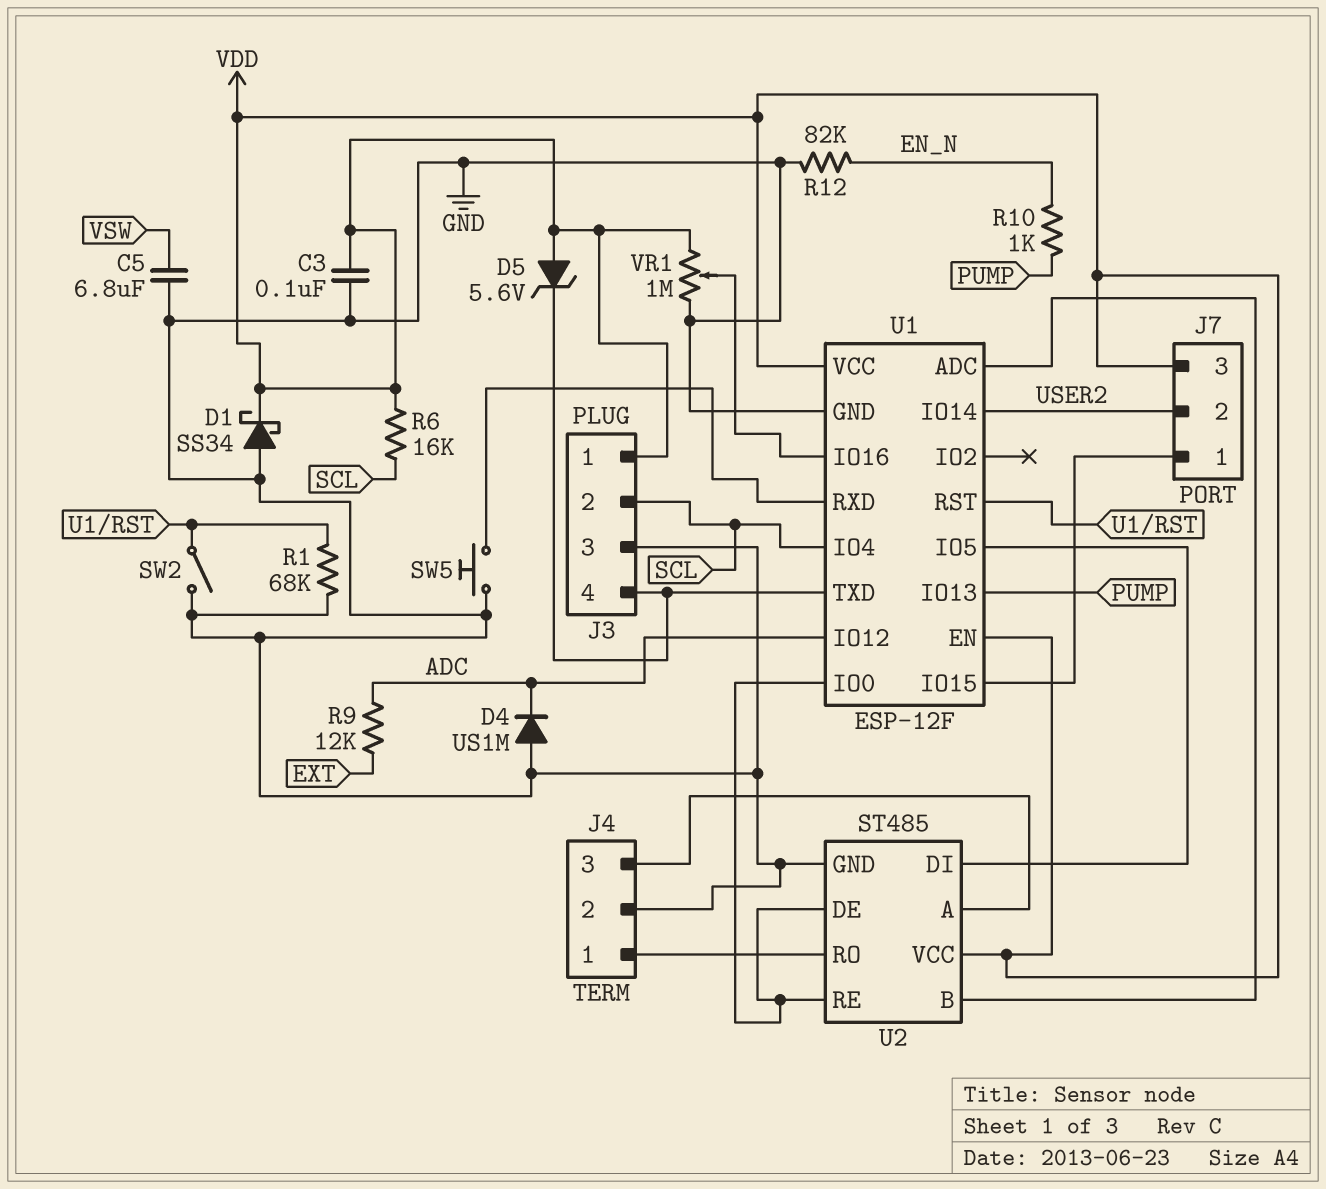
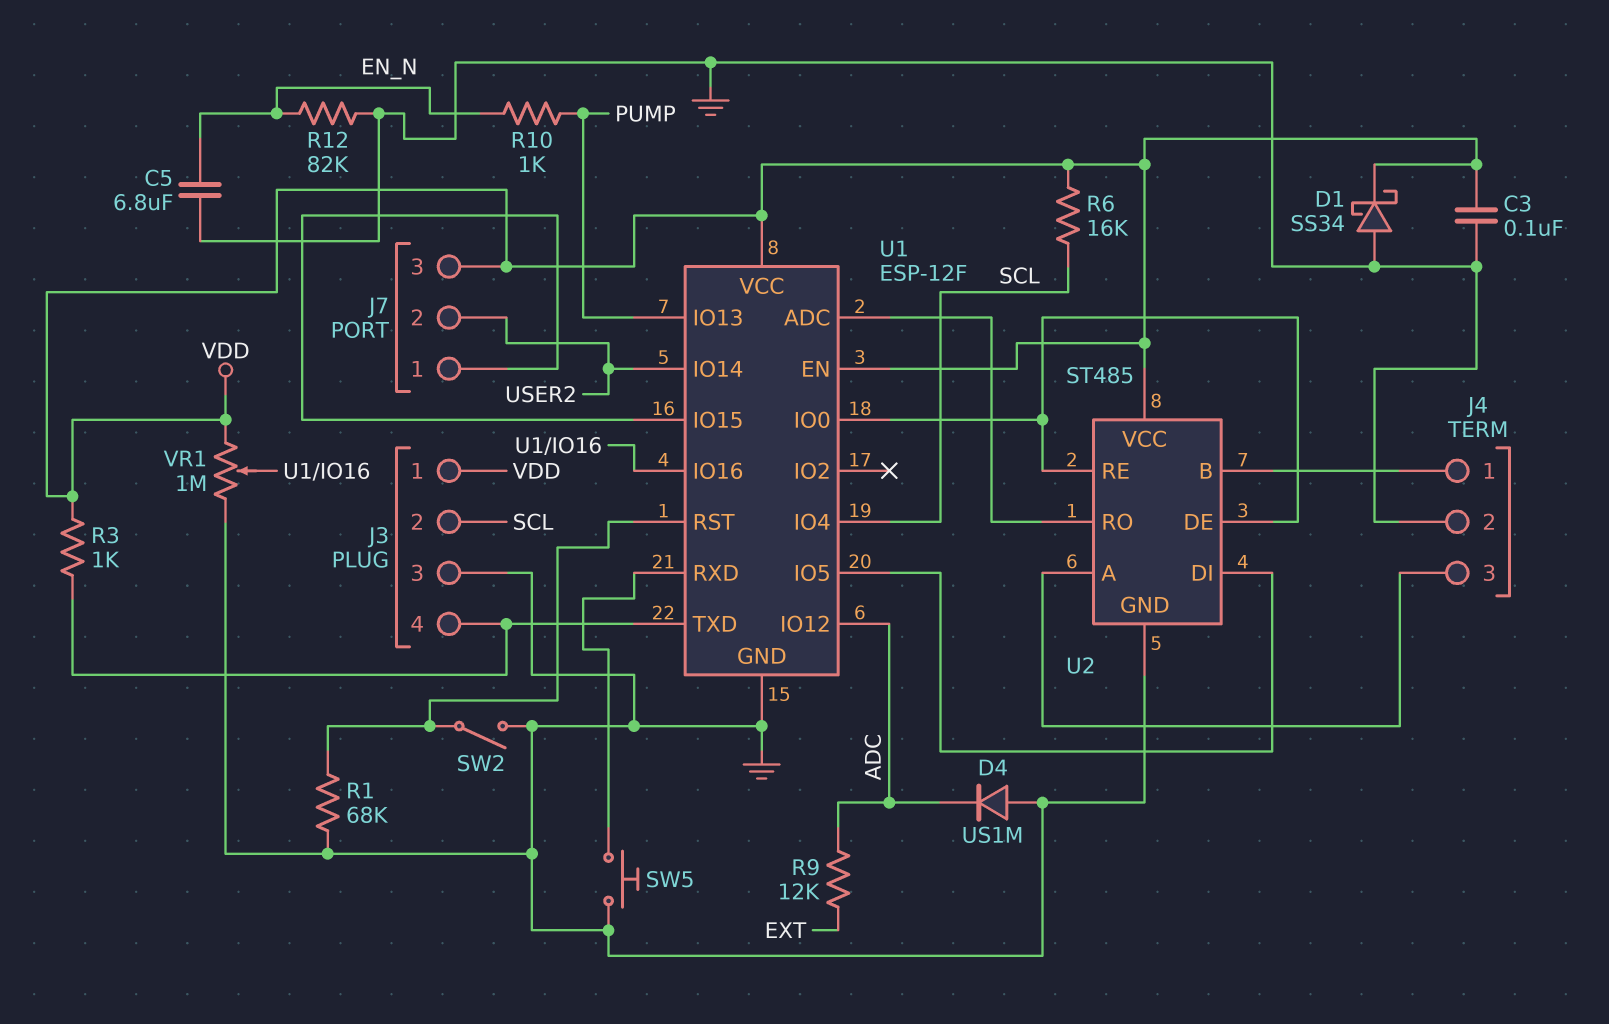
C5: 6.8uF (GND, VSW) -> 6.8uF (EN_N, GND)
D5: zener 5.6V (A VDD, K J3/4) -> none
R3: none -> 1k (J3/4, VDD)
U2 pin B: U1/ADC -> J4/1
U2 pin RO: J4/1 -> U1/ADC

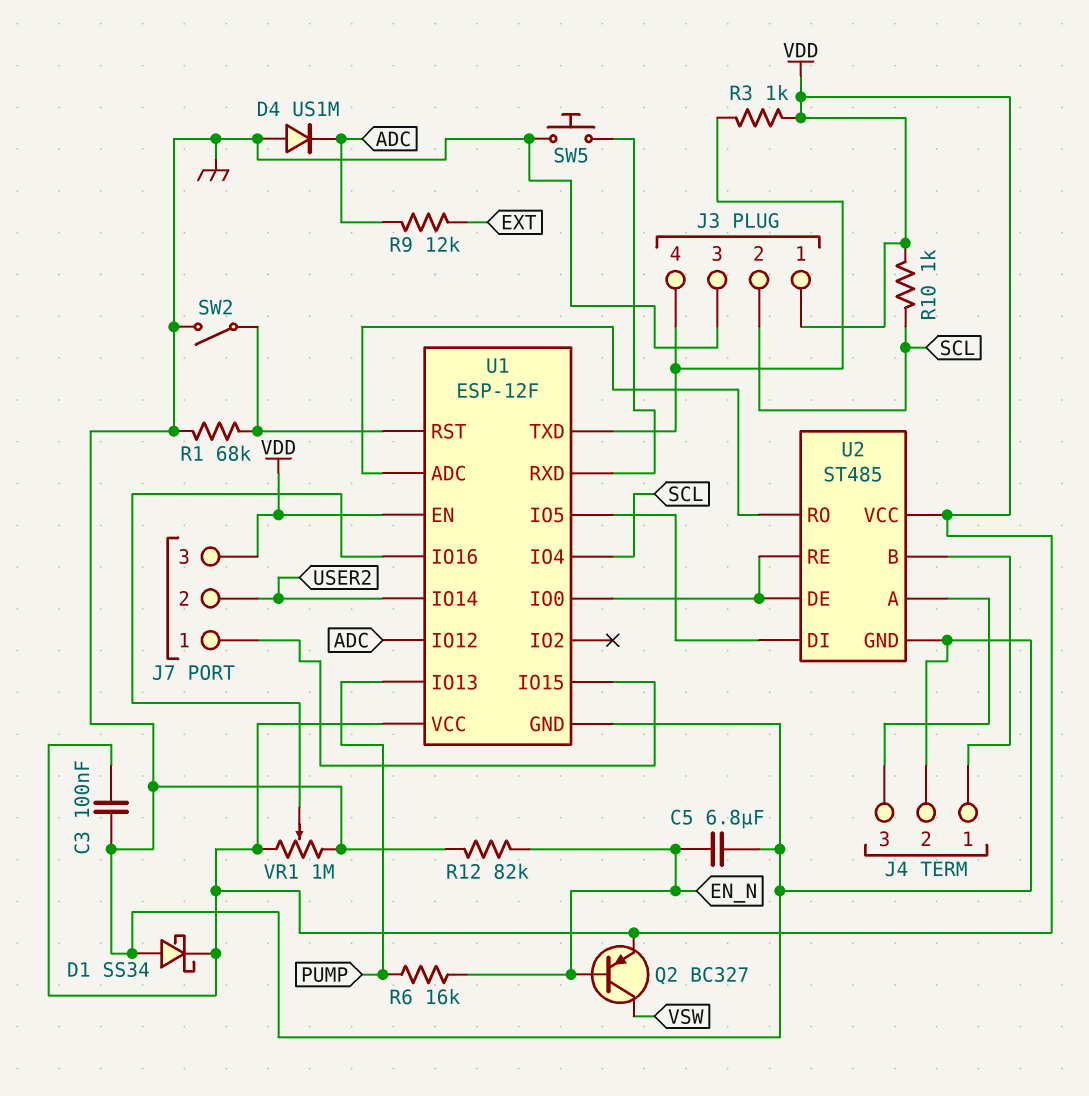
Q2: none -> PNP BC327 (B EN_N, C VSW, E VDD)
R6: 16k (SCL, VDD) -> 16k (EN_N, PUMP)
R10: 1k (EN_N, PUMP) -> 1k (SCL, VDD)

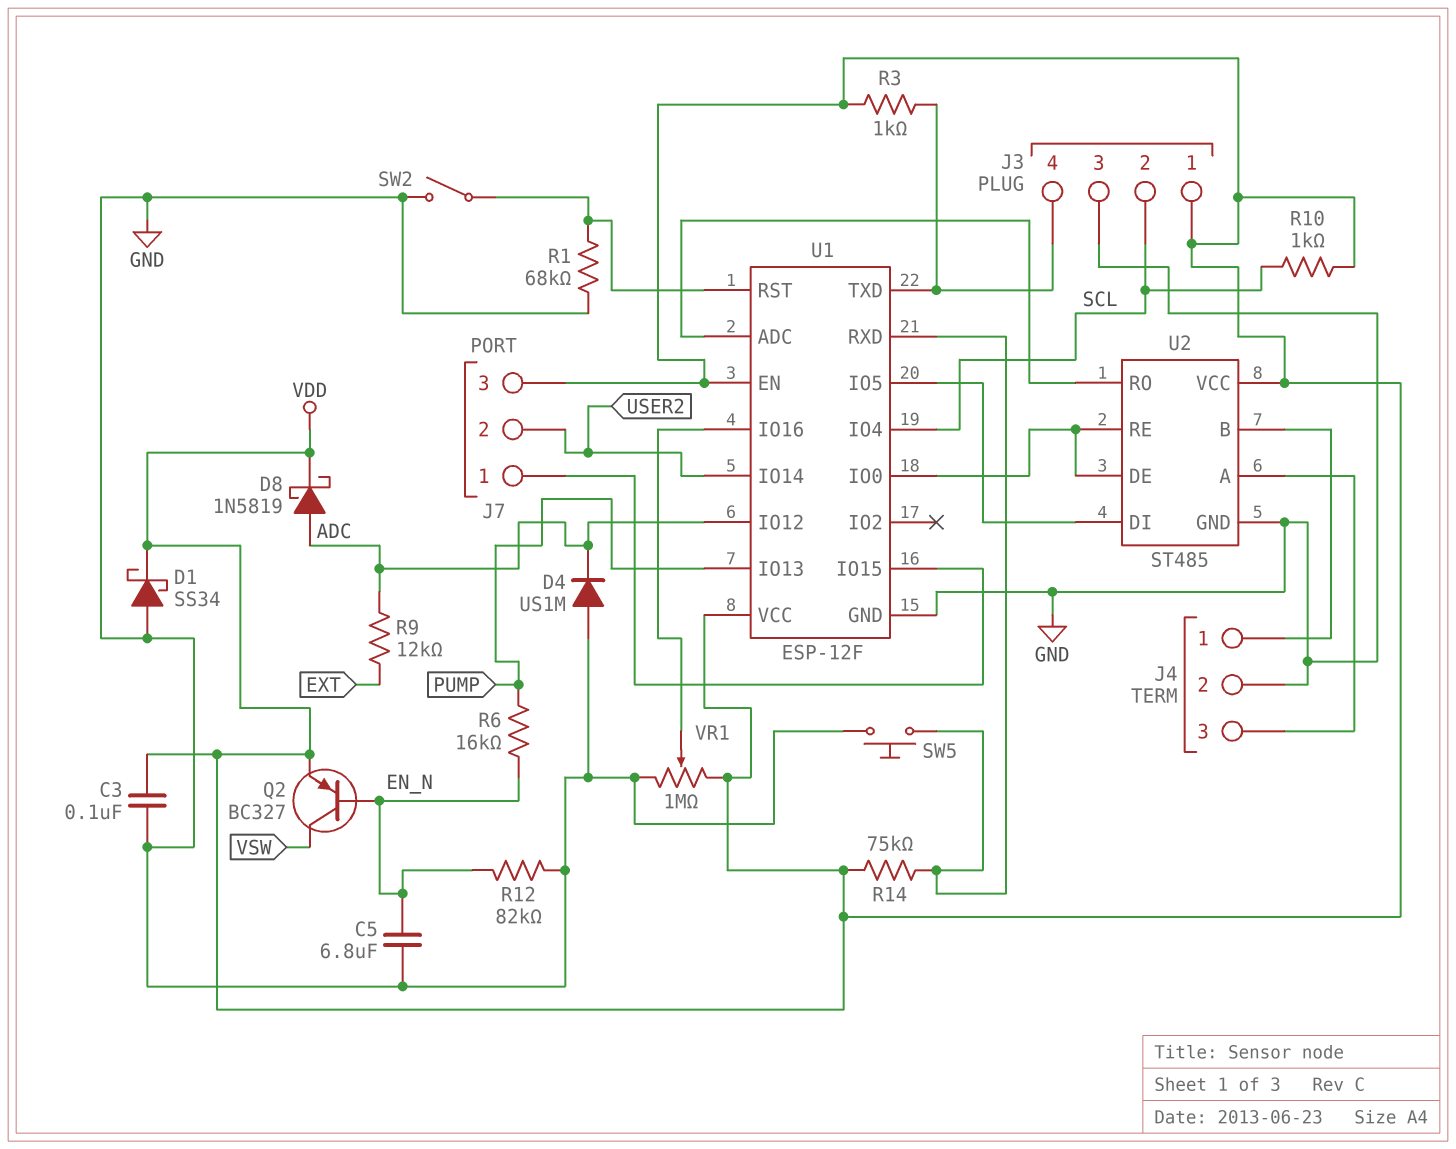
D8: none -> schottky 1N5819 (A ADC, K VDD)
R14: none -> 75k (U1/RXD, VDD)

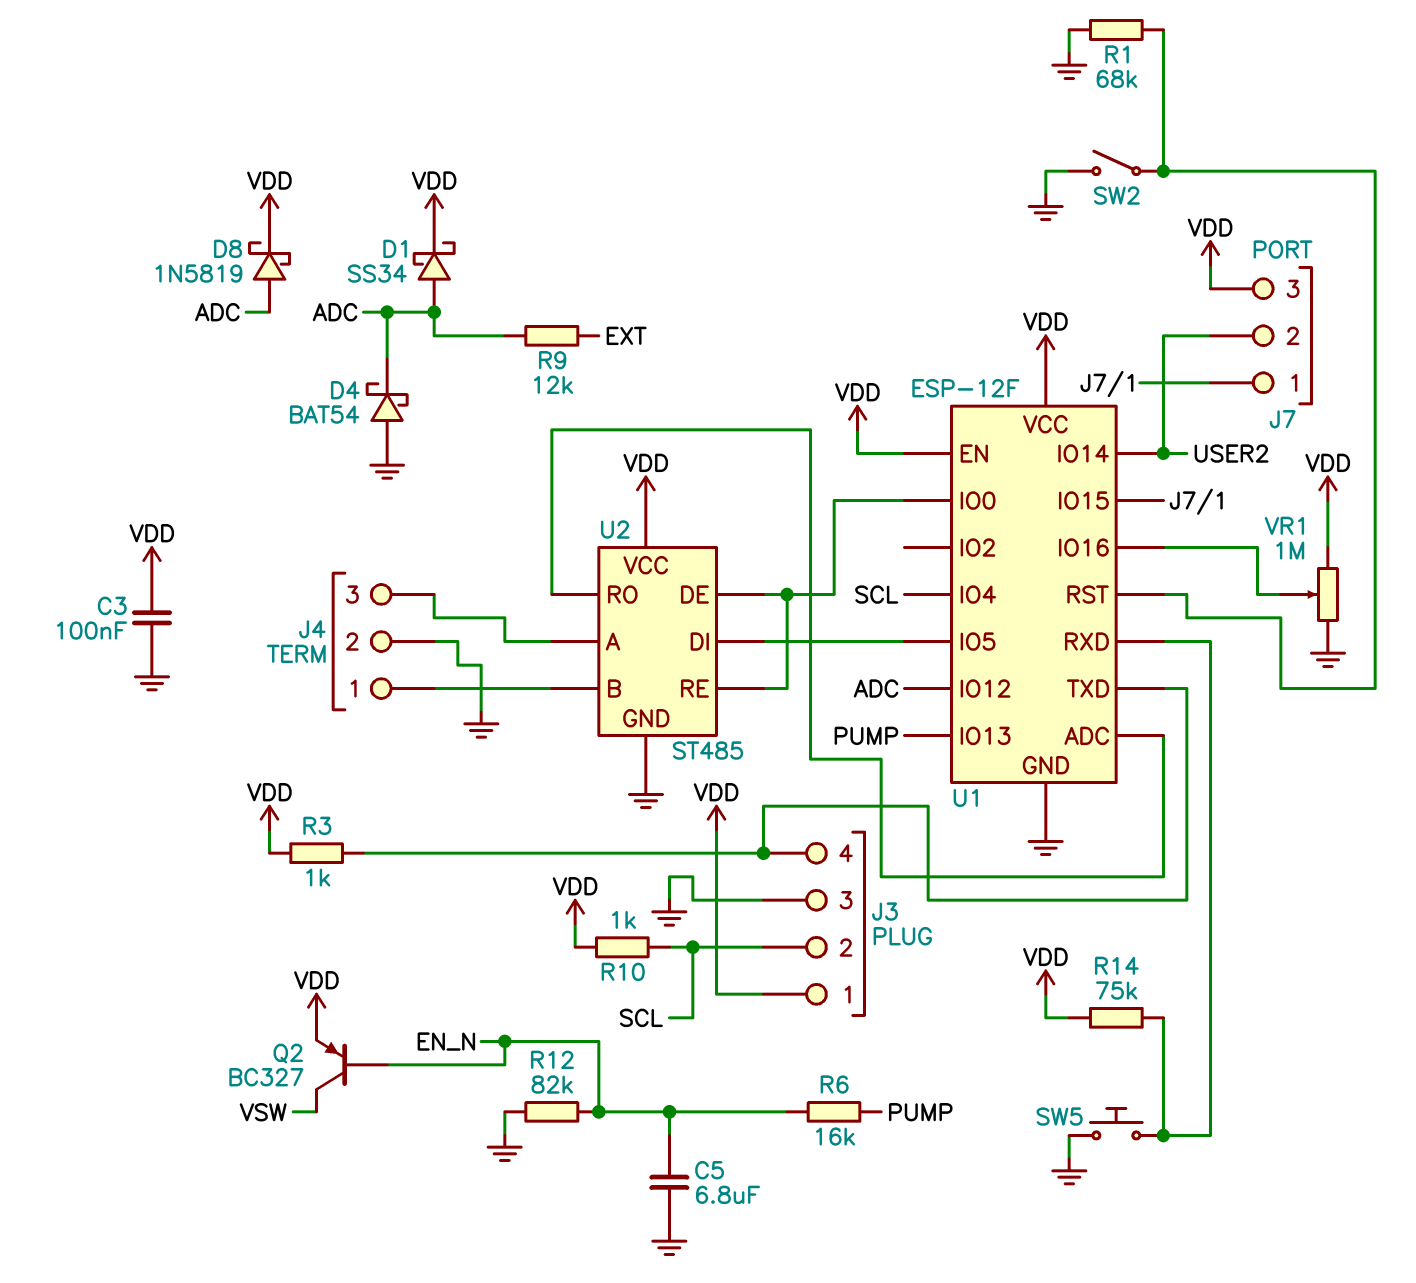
D1: schottky SS34 (A GND, K VDD) -> schottky SS34 (A ADC, K VDD)
D4: diode US1M (A GND, K ADC) -> schottky BAT54 (A GND, K ADC)

